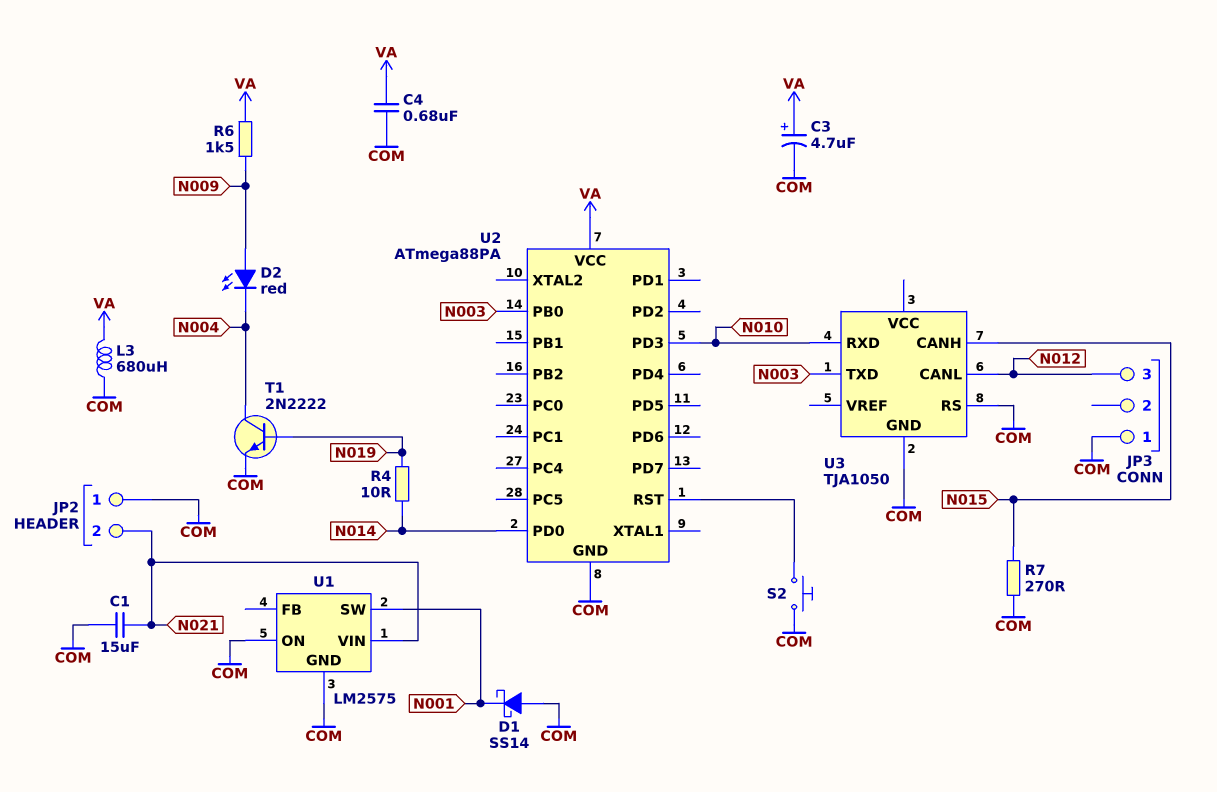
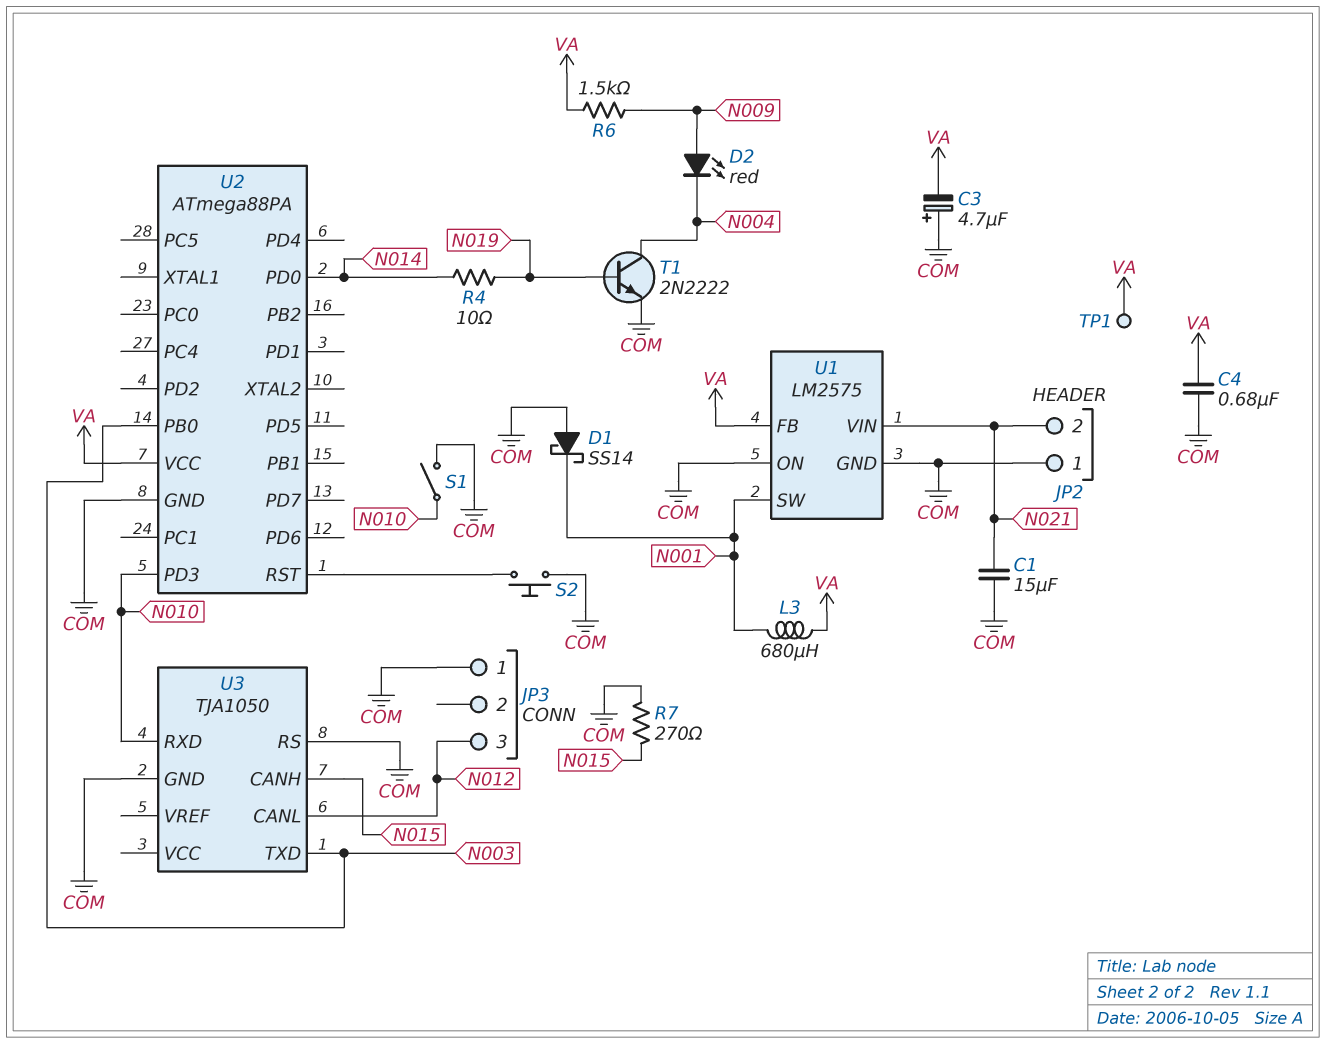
C3: 4.7uF (plus VA, minus COM) -> 4.7uF (plus COM, minus VA)
L3: 680uH (COM, VA) -> 680uH (N001, VA)
S1: none -> switch (COM, N010)
TP1: none -> test point (VA)
U1 pin FB: none -> VA

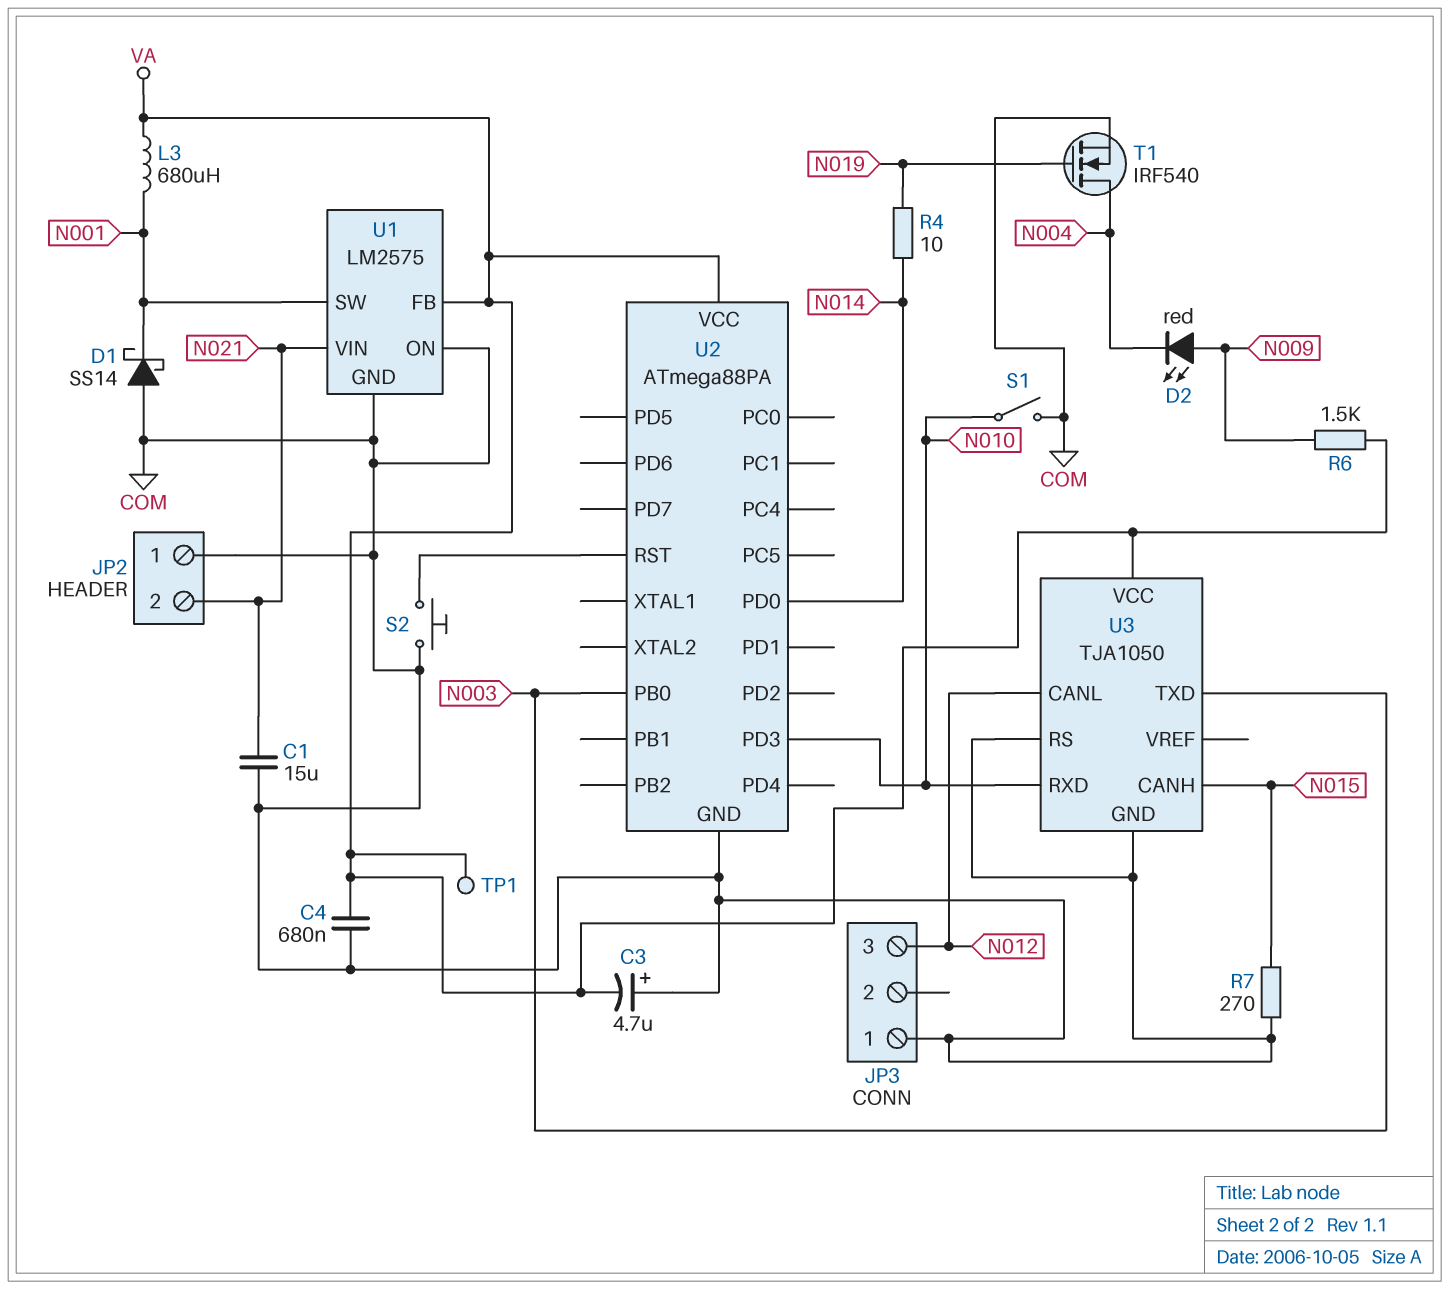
T1: NPN 2N2222 (B N019, C N004, E COM) -> NMOS IRF540 (G N019, D N004, S COM)
U3 pin VCC: none -> VA

